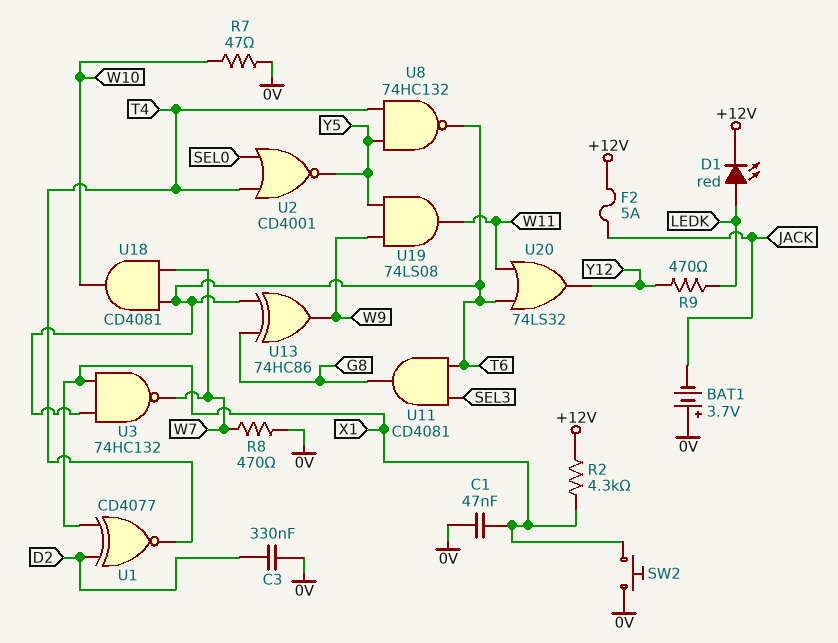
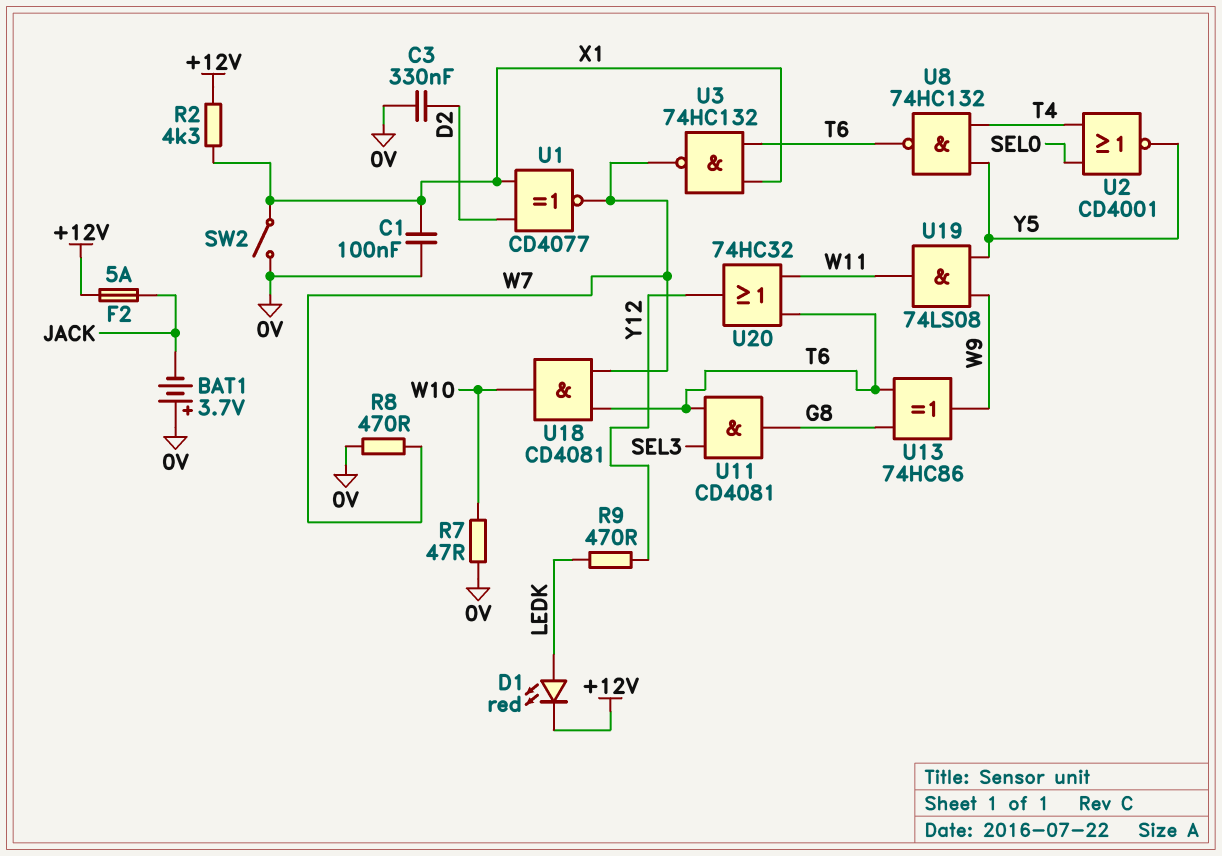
C1: 47nF (0V, X1) -> 100nF (0V, X1)
SW2: button (0V, X1) -> switch (0V, X1)
U1: XNOR CD4077 (in D2, in X1, out T4) -> XNOR CD4077 (in D2, in X1, out W7)
U20: OR 74LS32 (in T6, in W11, out Y12) -> OR 74HC32 (in T6, in W11, out Y12)

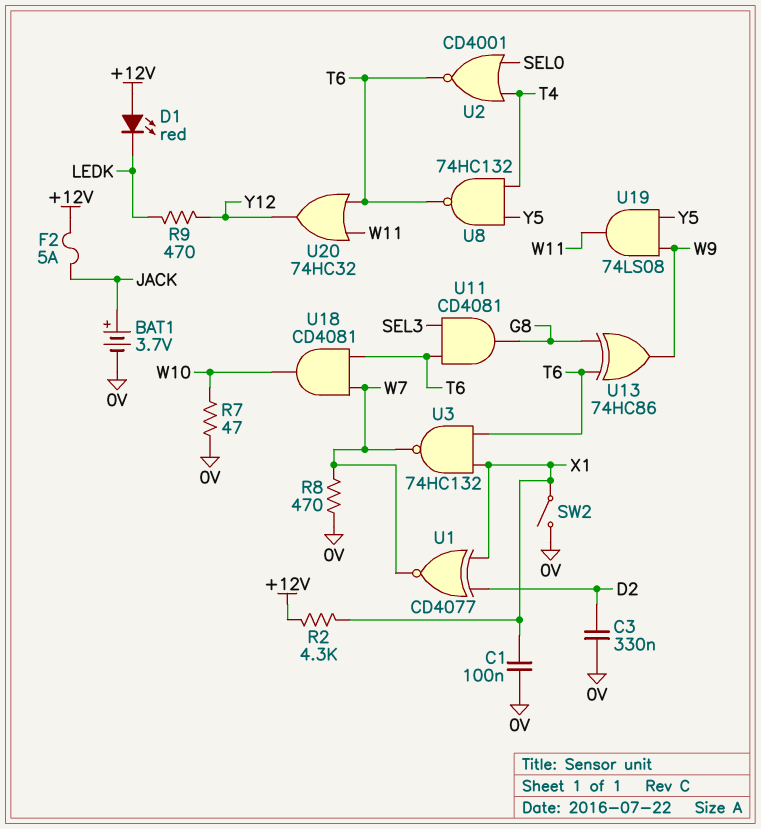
BAT1: 3.7V (plus 0V, minus JACK) -> 3.7V (plus JACK, minus 0V)
D1: LED red (A LEDK, K +12V) -> LED red (A +12V, K LEDK)
U2: NOR CD4001 (in SEL0, in T4, out Y5) -> NOR CD4001 (in SEL0, in T4, out T6)

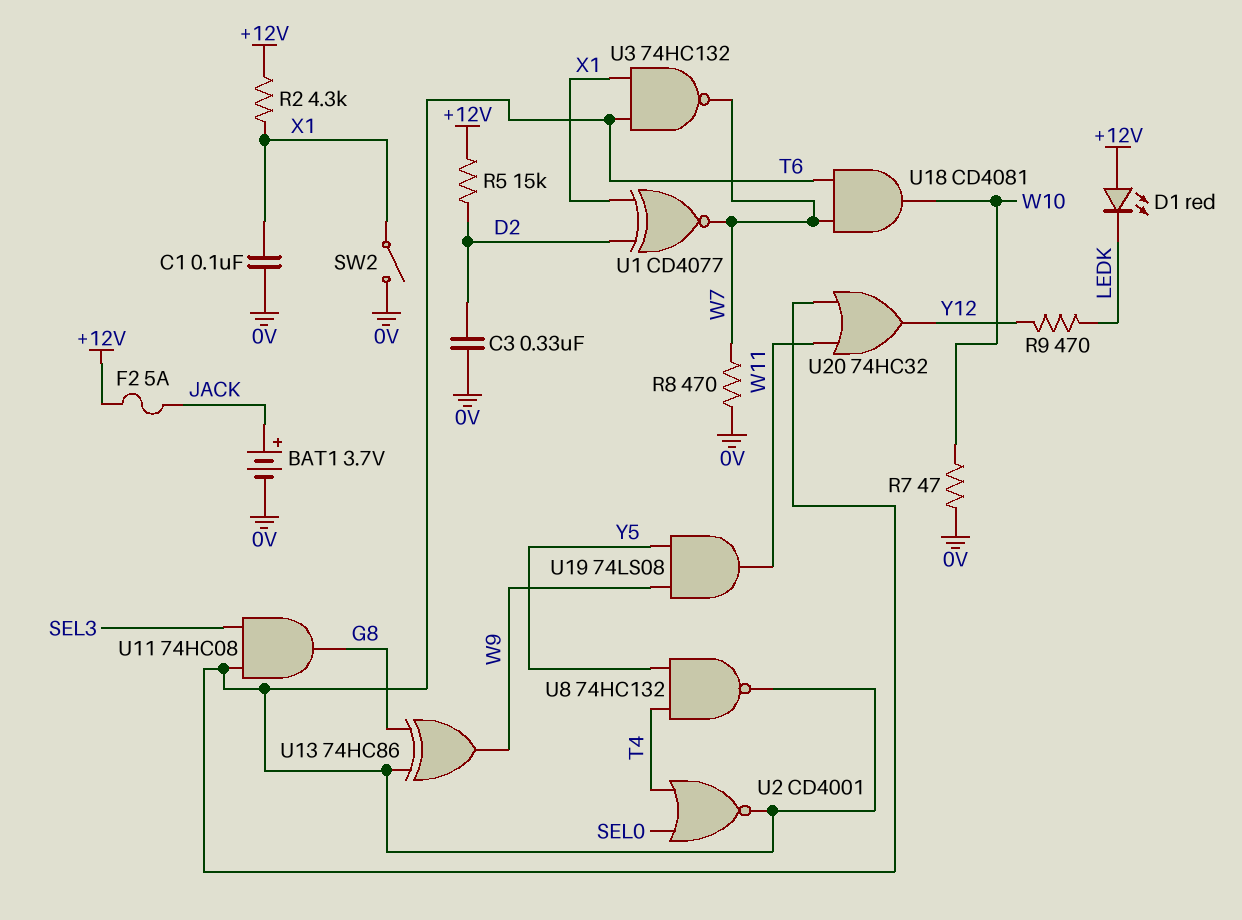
R5: none -> 15k (+12V, D2)
U11: AND CD4081 (in SEL3, in T6, out G8) -> AND 74HC08 (in SEL3, in T6, out G8)

